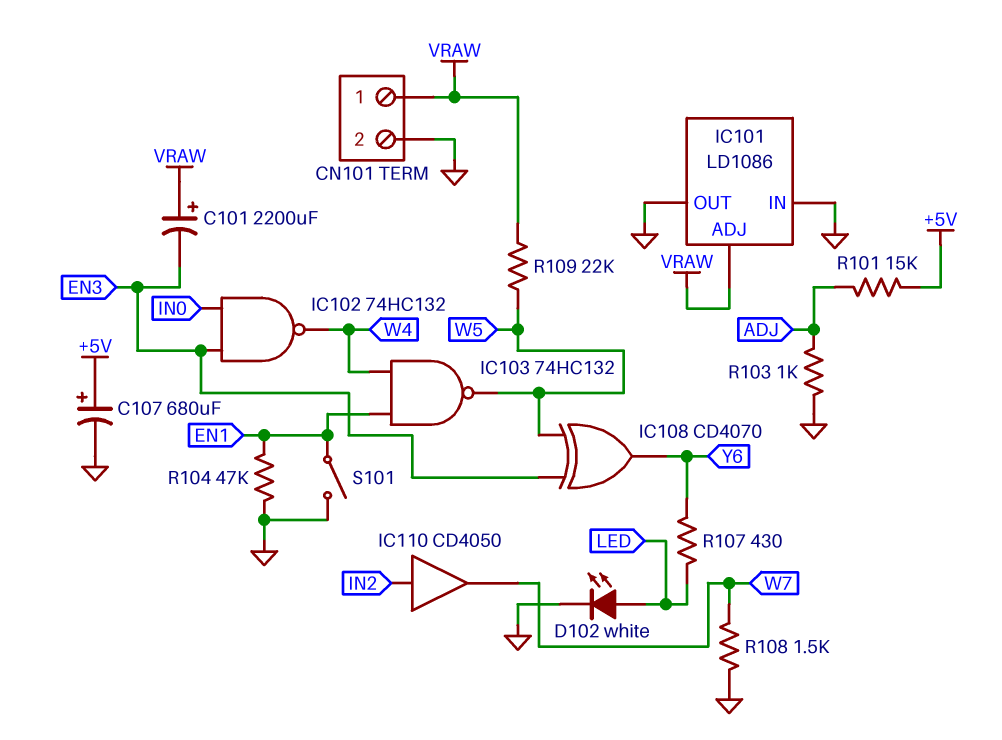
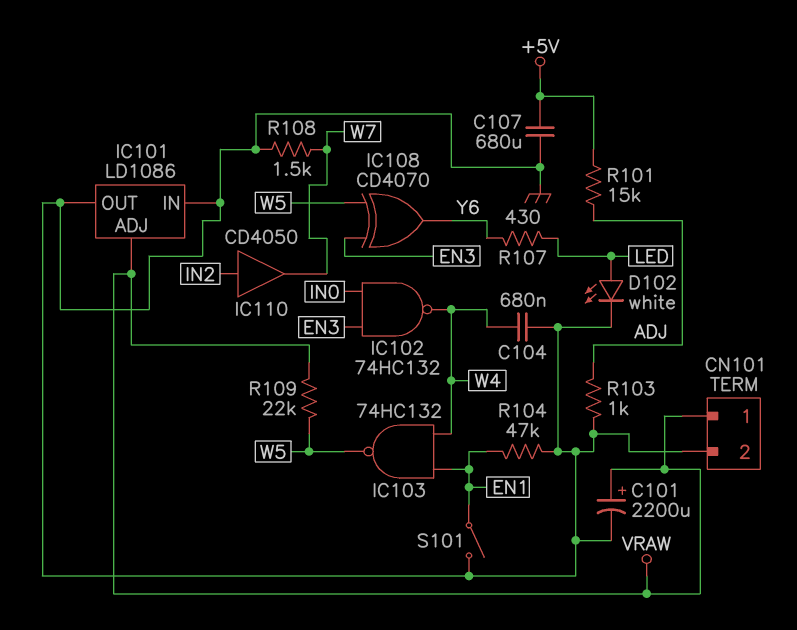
C101: 2200uF (plus VRAW, minus EN3) -> 2200uF (plus VRAW, minus GND)
C104: none -> 680nF (GND, W4)
C107: 680uF (plus +5V, minus GND) -> 680uF (+5V, GND)

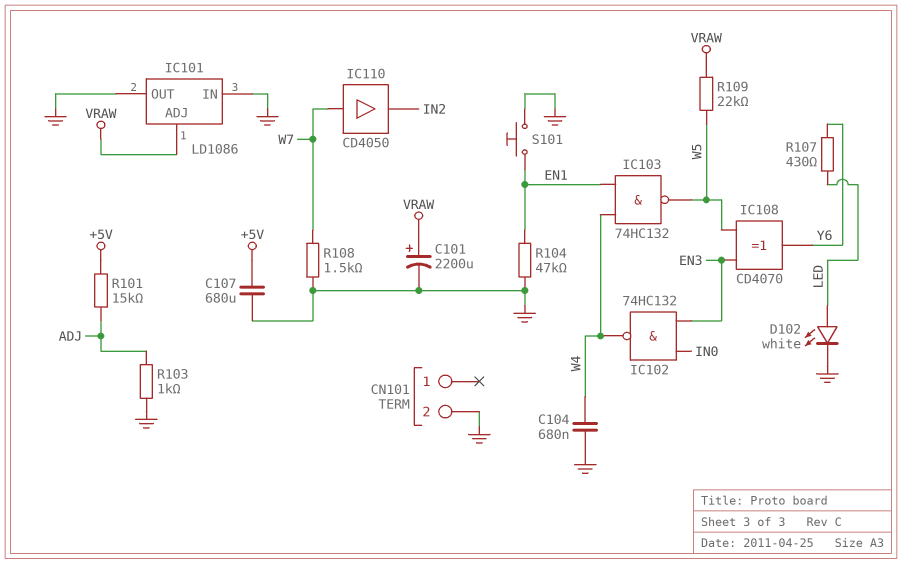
CN101 pin 1: VRAW -> none
IC110: buffer CD4050 (in IN2, out W7) -> buffer CD4050 (in W7, out IN2)
S101: switch (EN1, GND) -> button (EN1, GND)

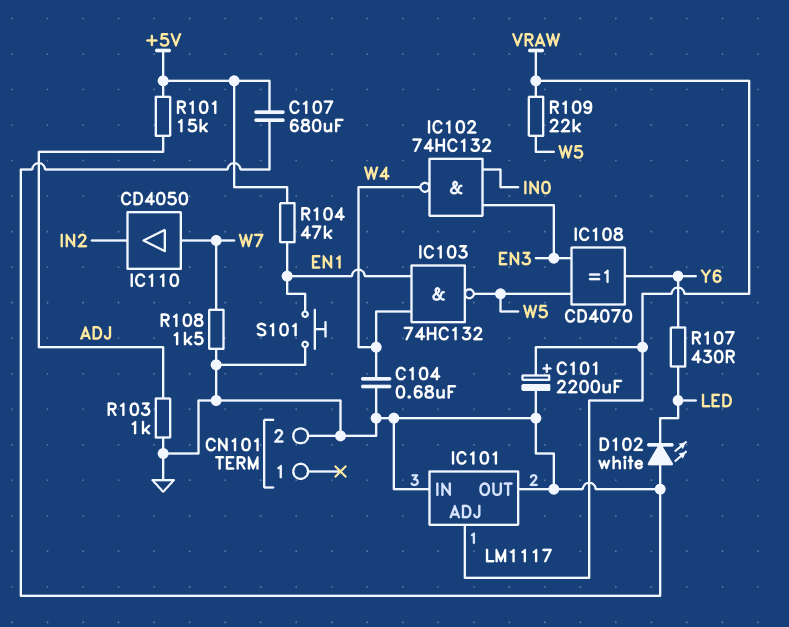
D102: LED white (A LED, K GND) -> LED white (A GND, K LED)
IC101: LD1086 -> LM1117
R104: 47k (EN1, GND) -> 47k (+5V, EN1)

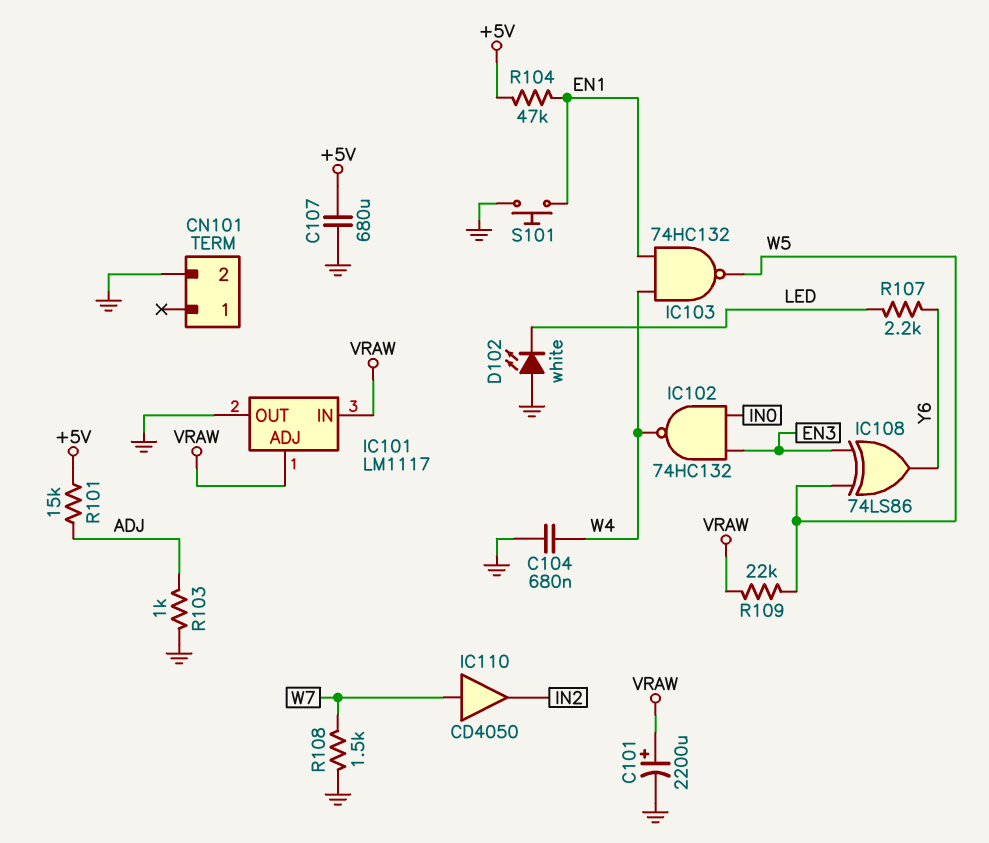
IC101 pin IN: GND -> VRAW
IC108: XOR CD4070 (in EN3, in W5, out Y6) -> XOR 74LS86 (in EN3, in W5, out Y6)
R107: 430 (LED, Y6) -> 2.2k (LED, Y6)

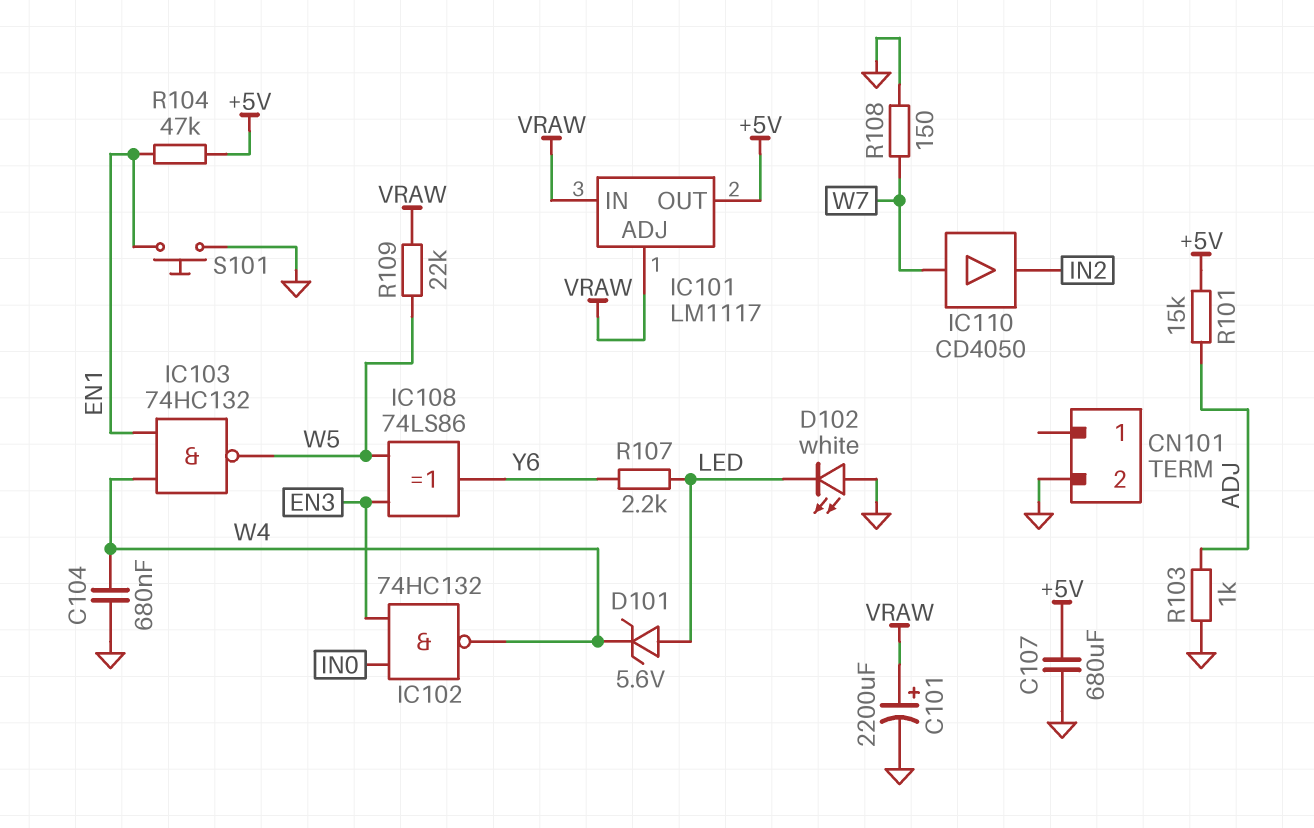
D101: none -> zener 5.6V (A LED, K W4)
IC101 pin OUT: GND -> +5V
R108: 1.5k (GND, W7) -> 150 (GND, W7)

